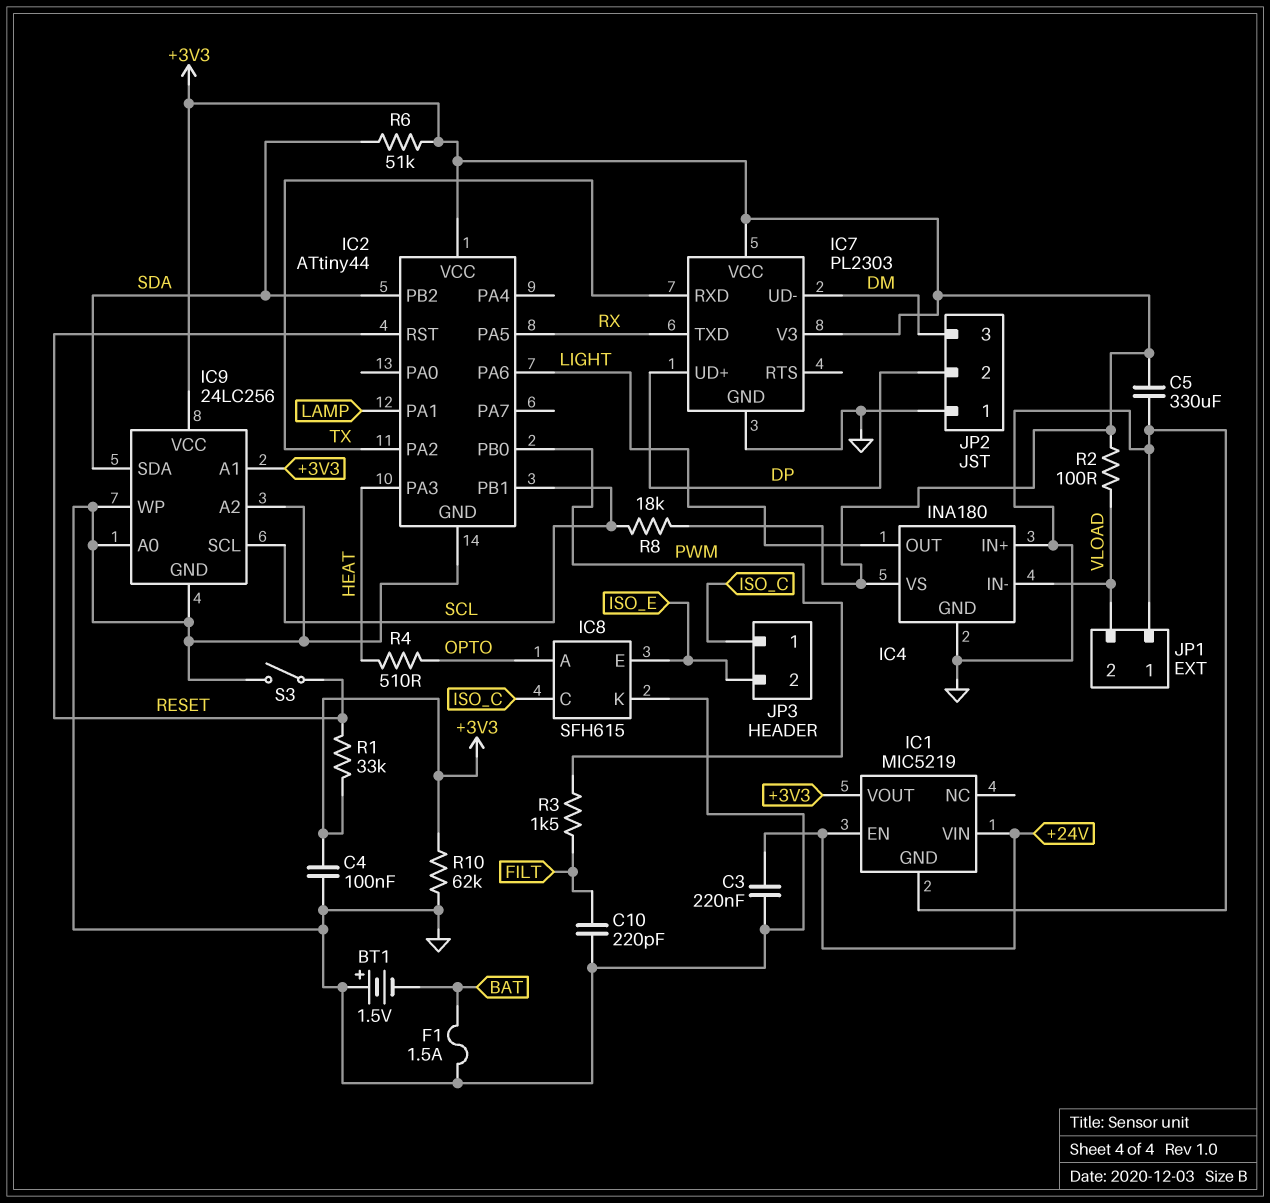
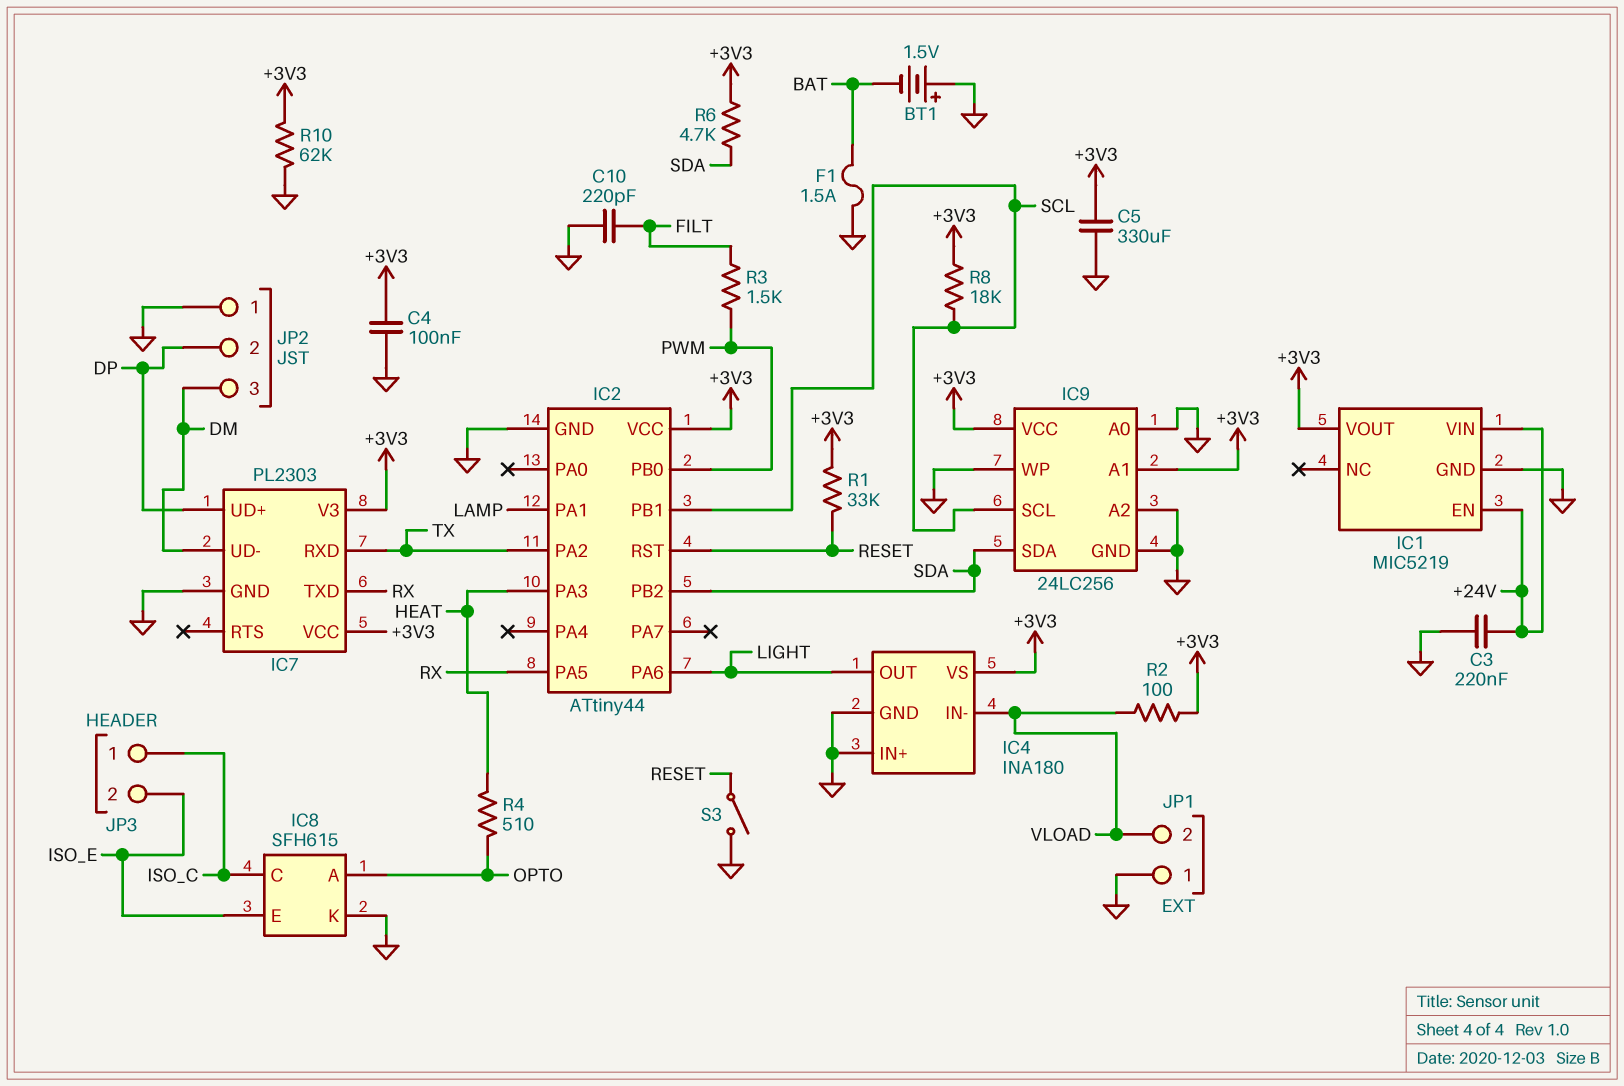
R6: 51k (+3V3, SDA) -> 4.7k (+3V3, SDA)

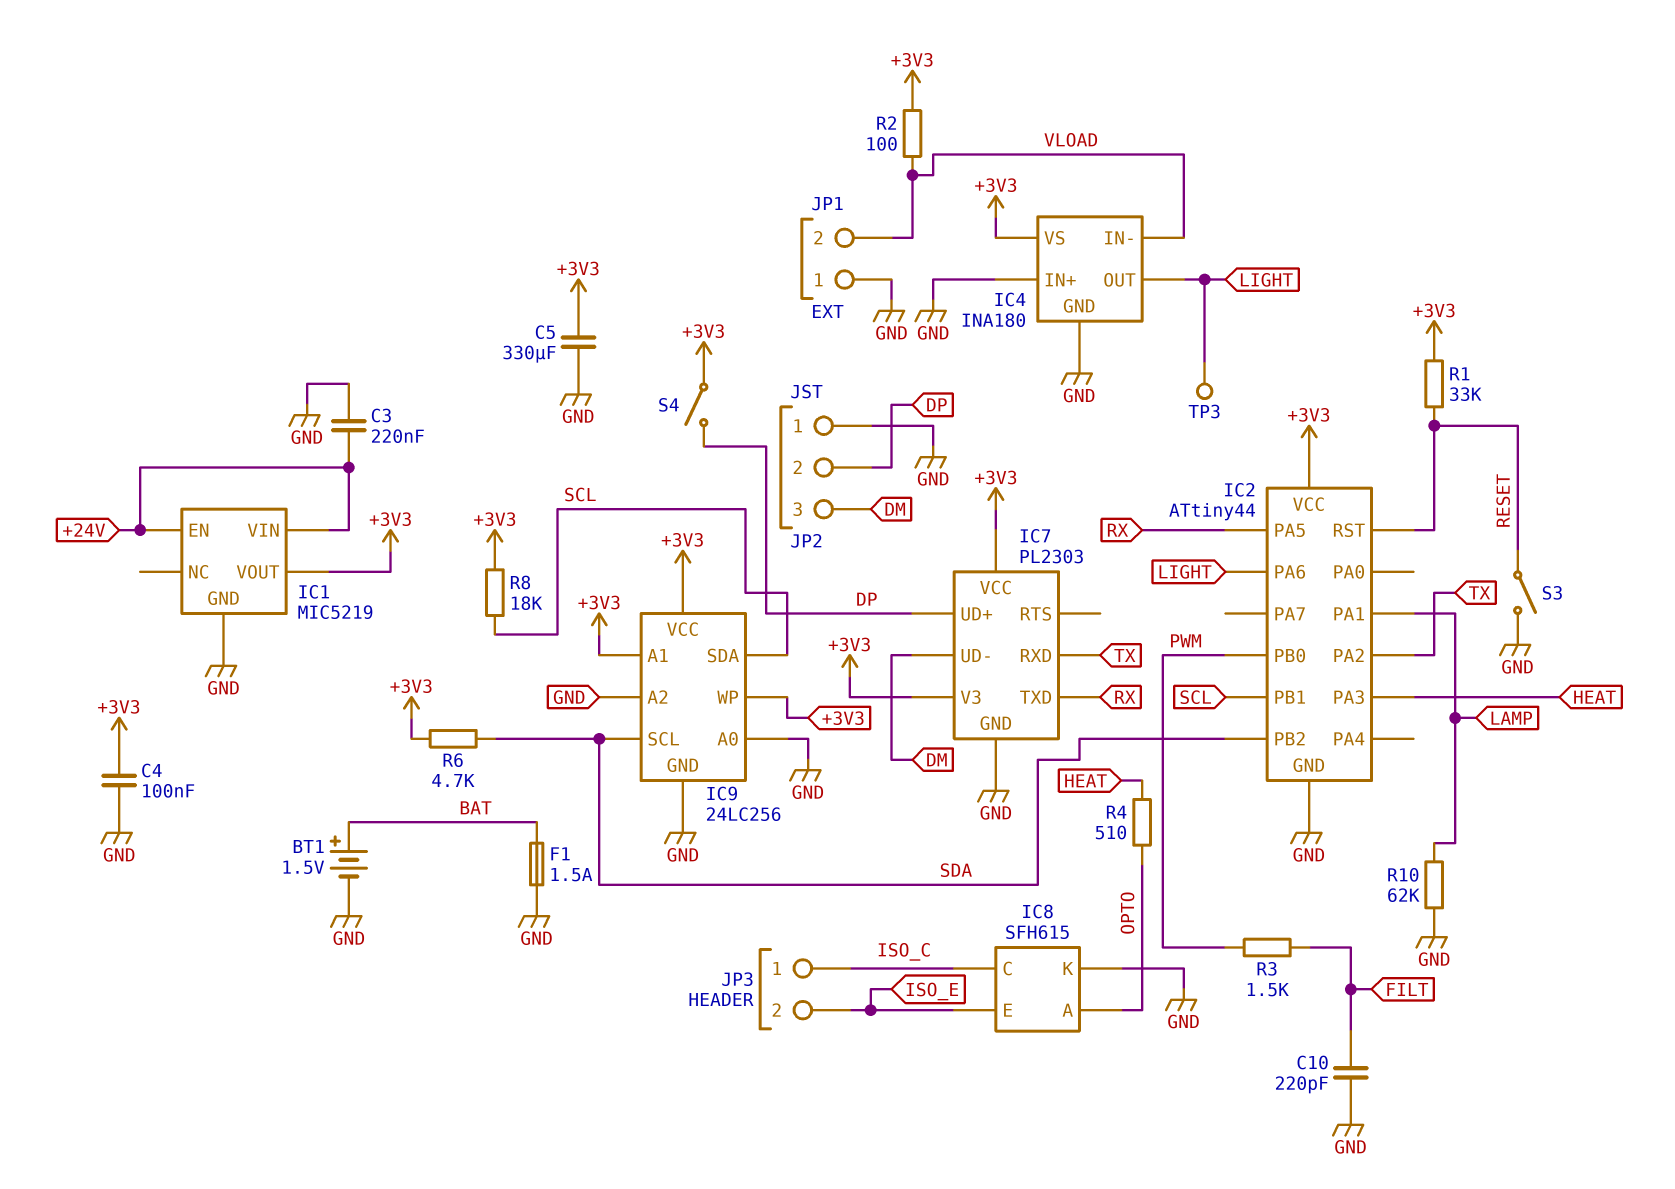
BT1: 1.5V (plus GND, minus BAT) -> 1.5V (plus BAT, minus GND)
IC9 pin SCL: SCL -> SDA
IC9 pin SDA: SDA -> SCL
IC9 pin WP: GND -> +3V3
R10: 62k (+3V3, GND) -> 62k (GND, LAMP)
S4: none -> switch (+3V3, DP)
TP3: none -> test point (LIGHT)

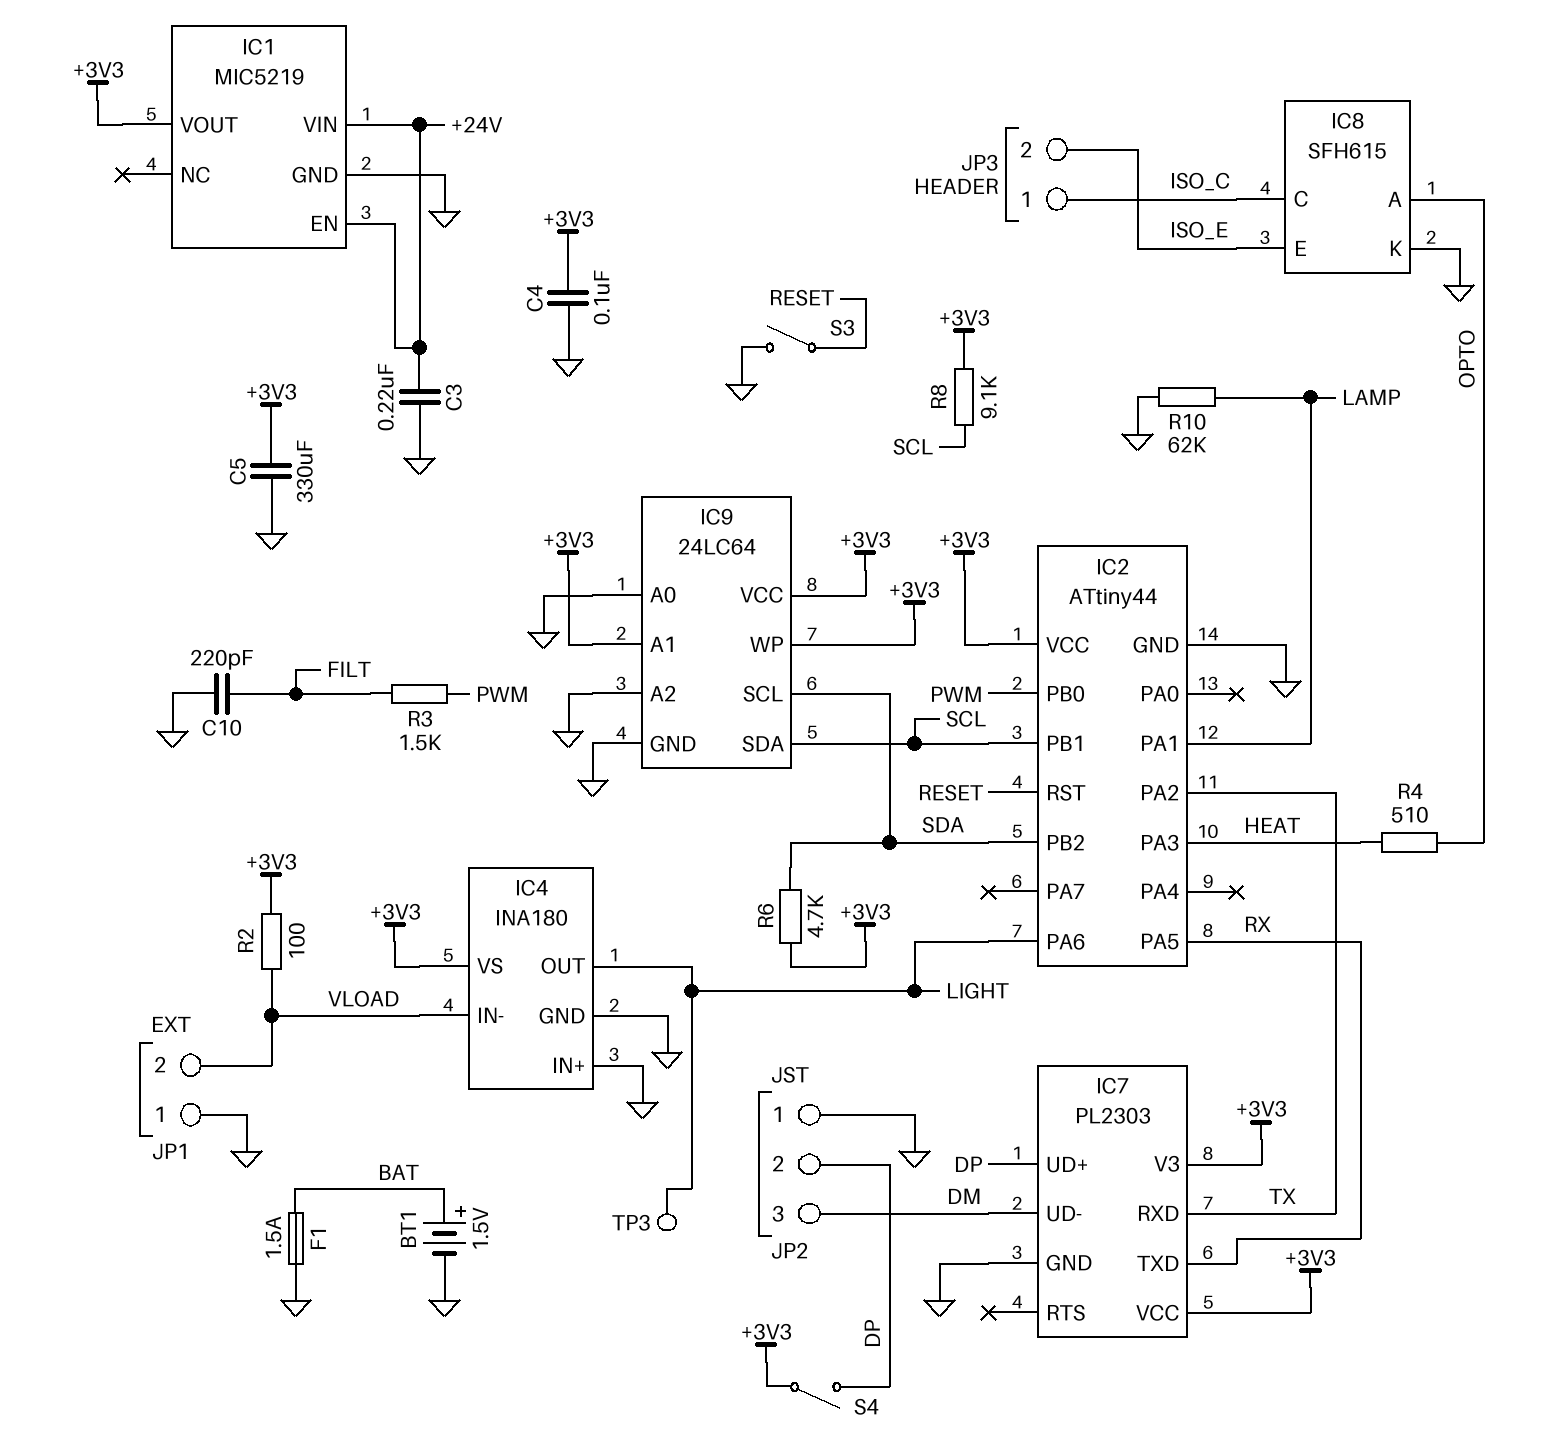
IC9: 24LC256 -> 24LC64
R1: 33k (+3V3, RESET) -> none
R8: 18k (+3V3, SCL) -> 9.1k (+3V3, SCL)

